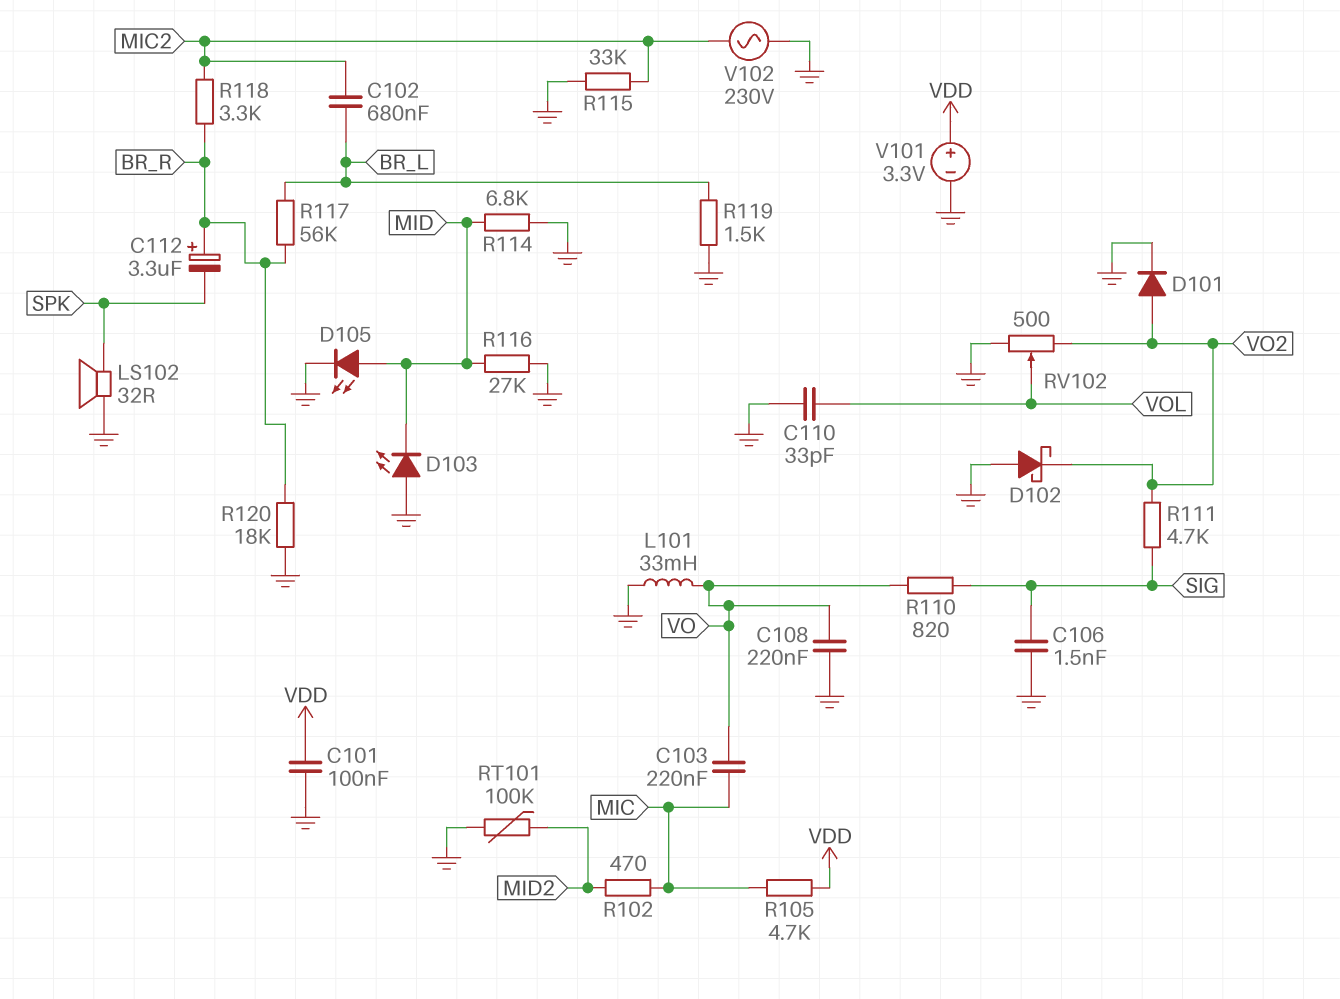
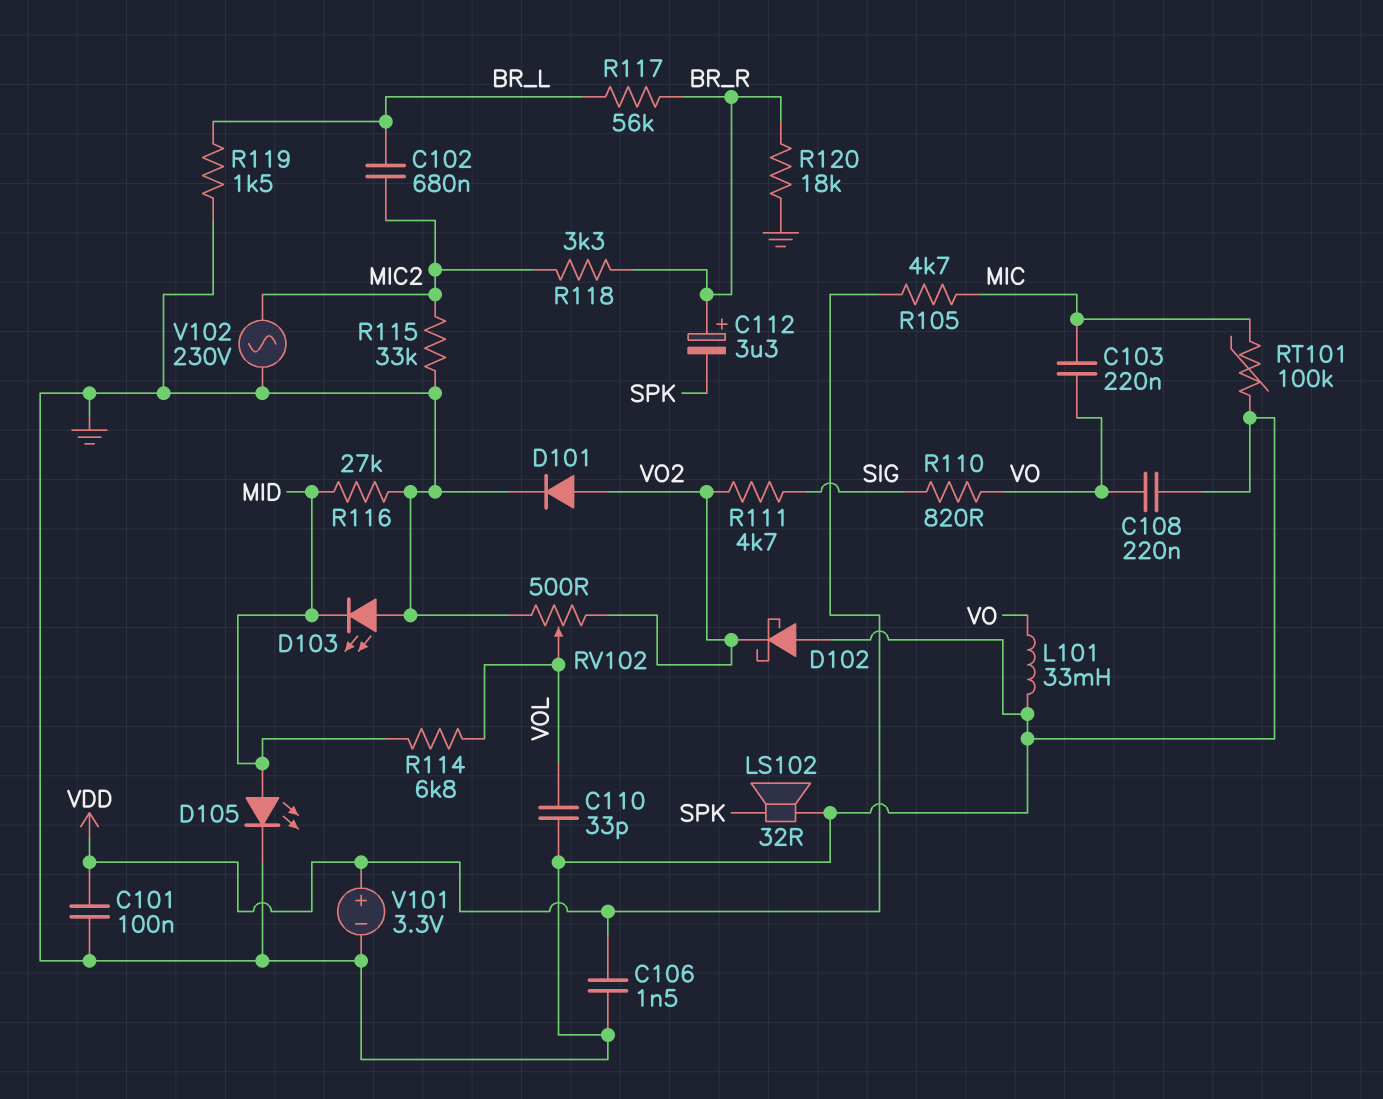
C106: 1.5nF (GND, SIG) -> 1.5nF (GND, VDD)
R102: 470 (MIC, MID2) -> none
R114: 6.8k (GND, MID) -> 6.8k (MID, VOL)
RT101: 100k (GND, MID2) -> 100k (GND, MIC)

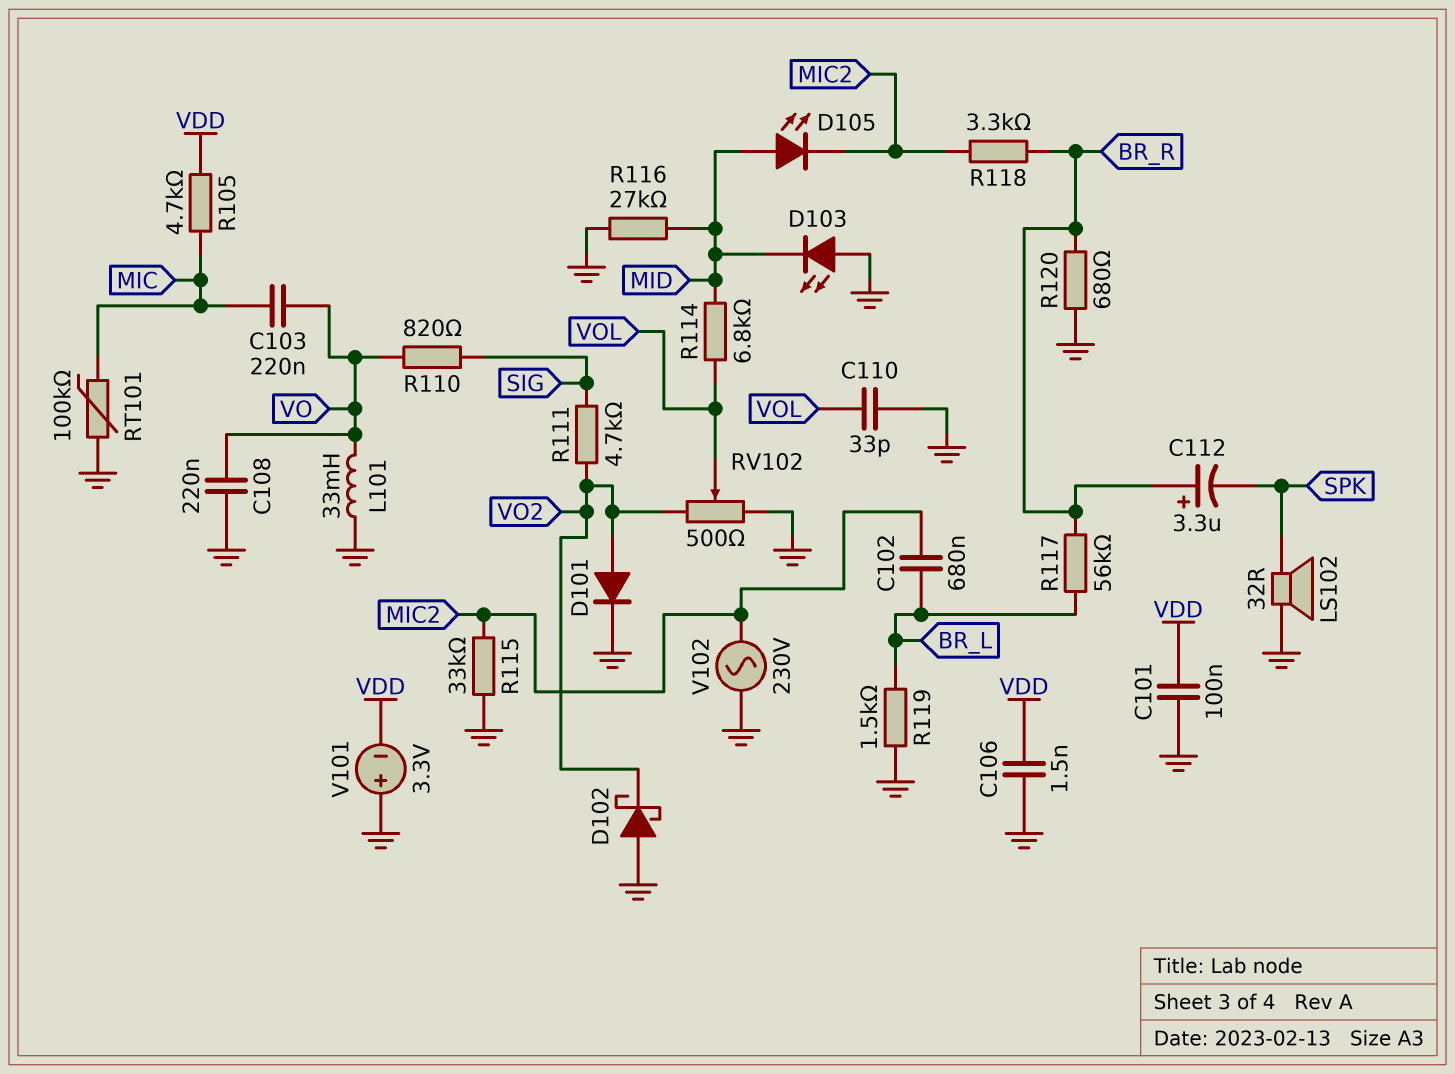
D105: LED (A MID, K GND) -> LED (A MID, K MIC2)
R120: 18k (BR_R, GND) -> 680 (BR_R, GND)
V101: 3.3V (plus VDD, minus GND) -> 3.3V (plus GND, minus VDD)

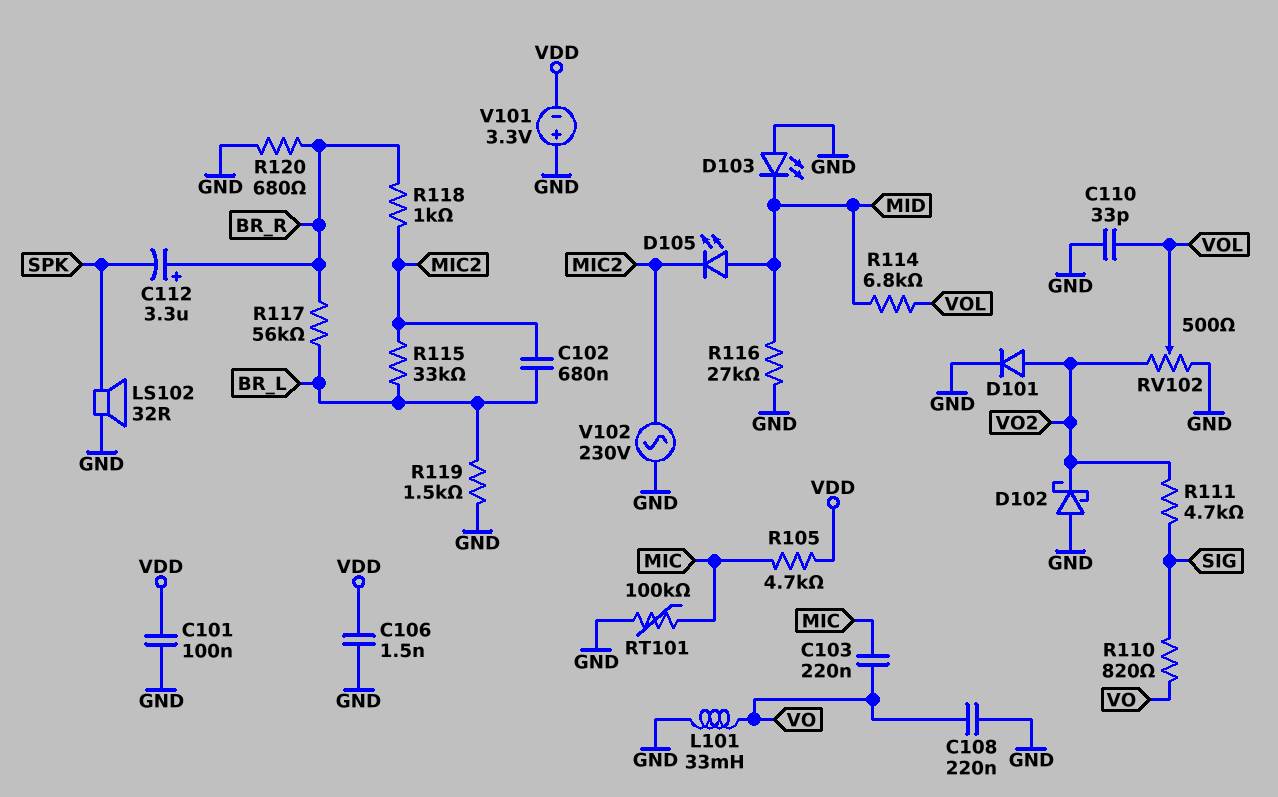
R115: 33k (GND, MIC2) -> 33k (BR_L, MIC2)
R118: 3.3k (BR_R, MIC2) -> 1k (BR_R, MIC2)

